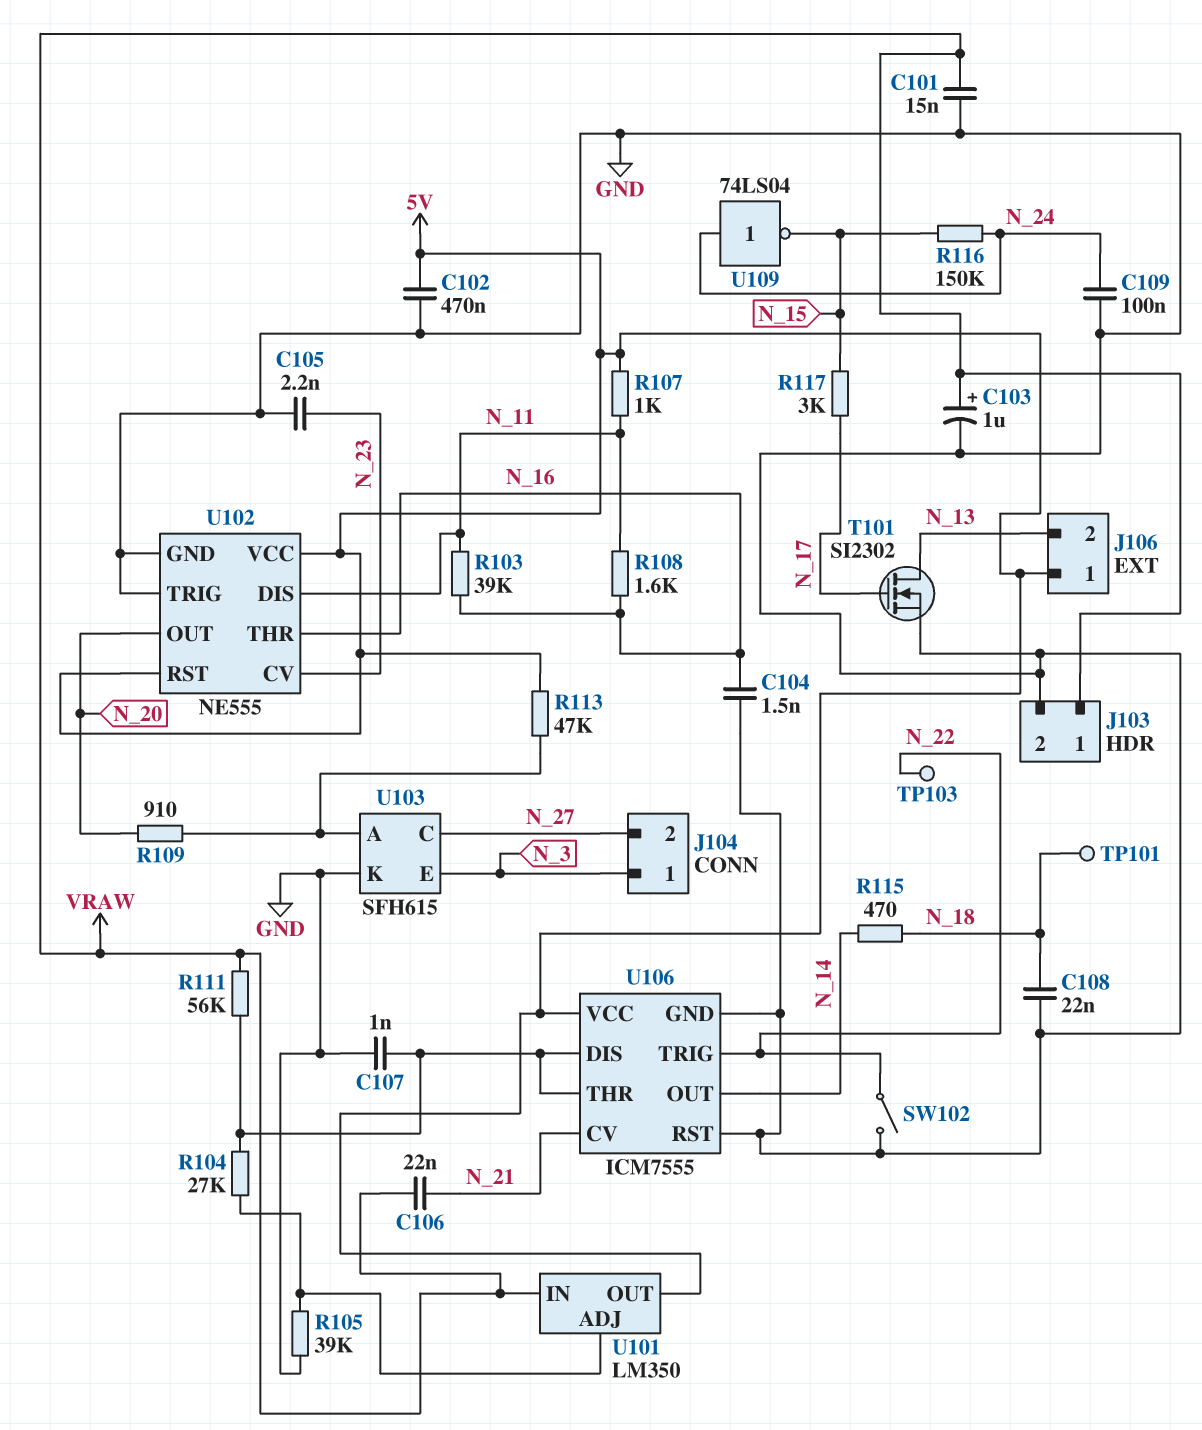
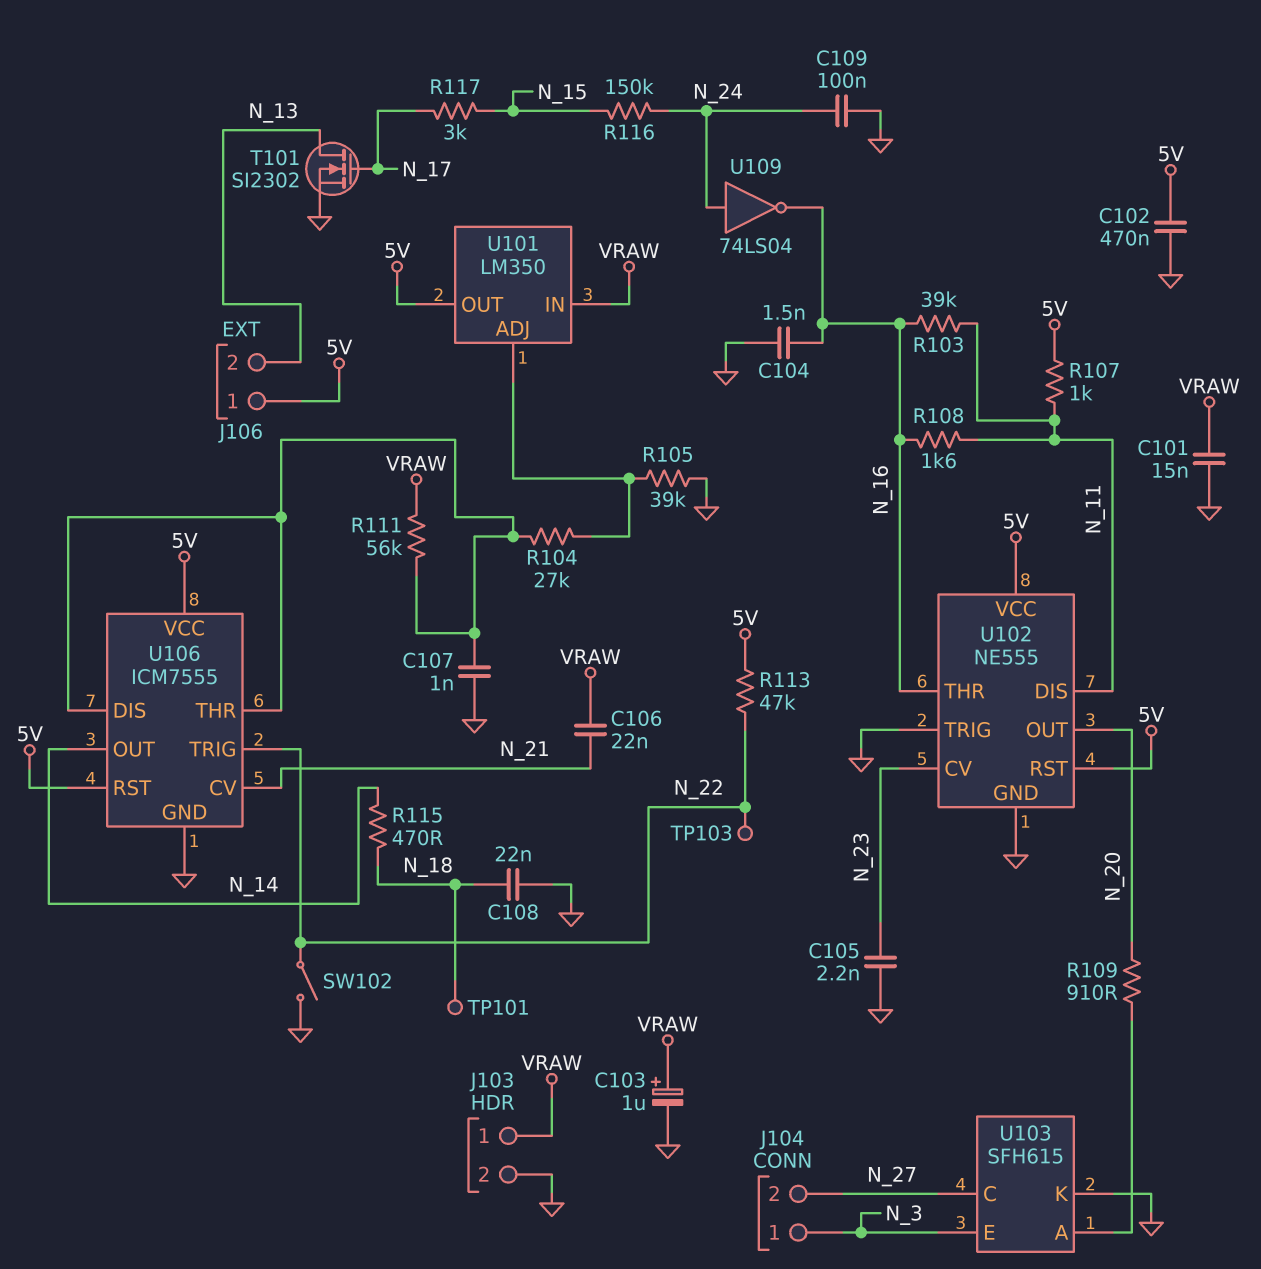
R113: 47k (5V, U103/A) -> 47k (5V, N_22)
U106 pin RST: GND -> 5V
U109: NOT 74LS04 (in N_24, out N_15) -> NOT 74LS04 (in N_24, out N_16)

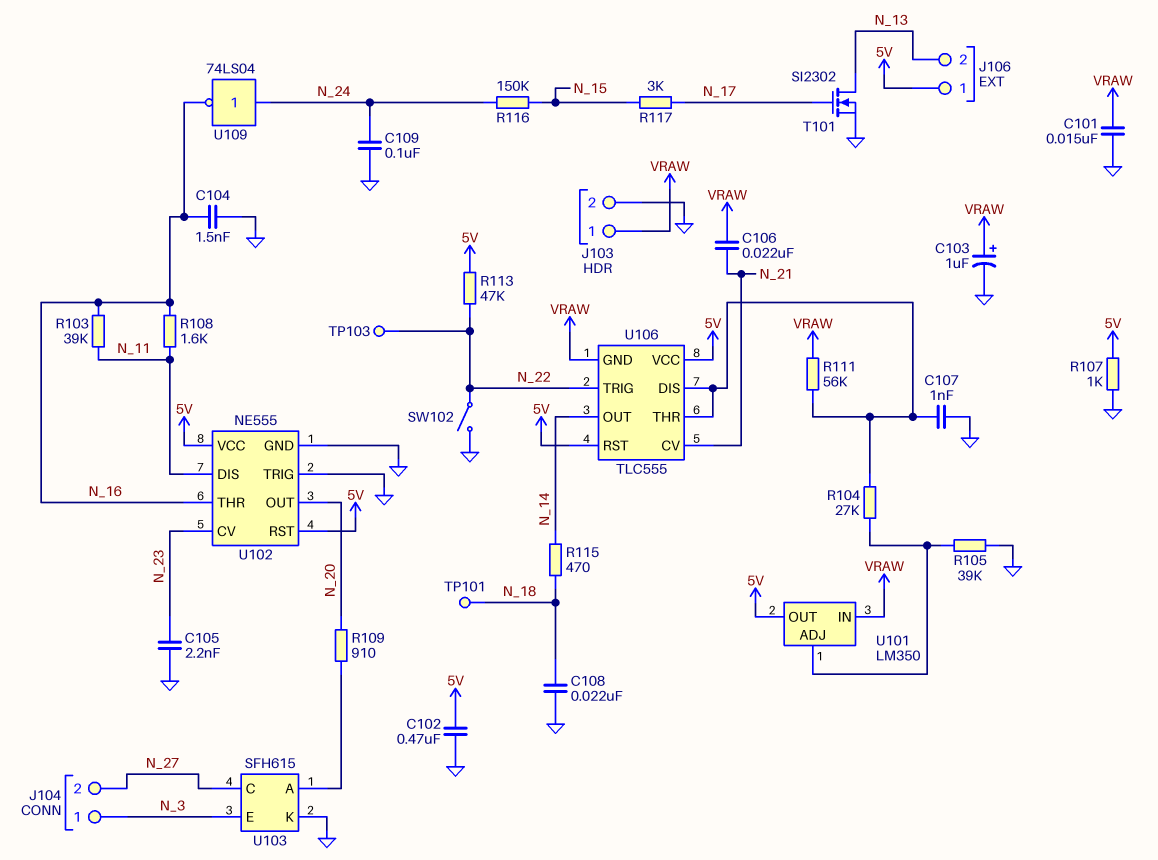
R107: 1k (5V, N_11) -> 1k (5V, GND)
U106: ICM7555 -> TLC555
U106 pin GND: GND -> VRAW

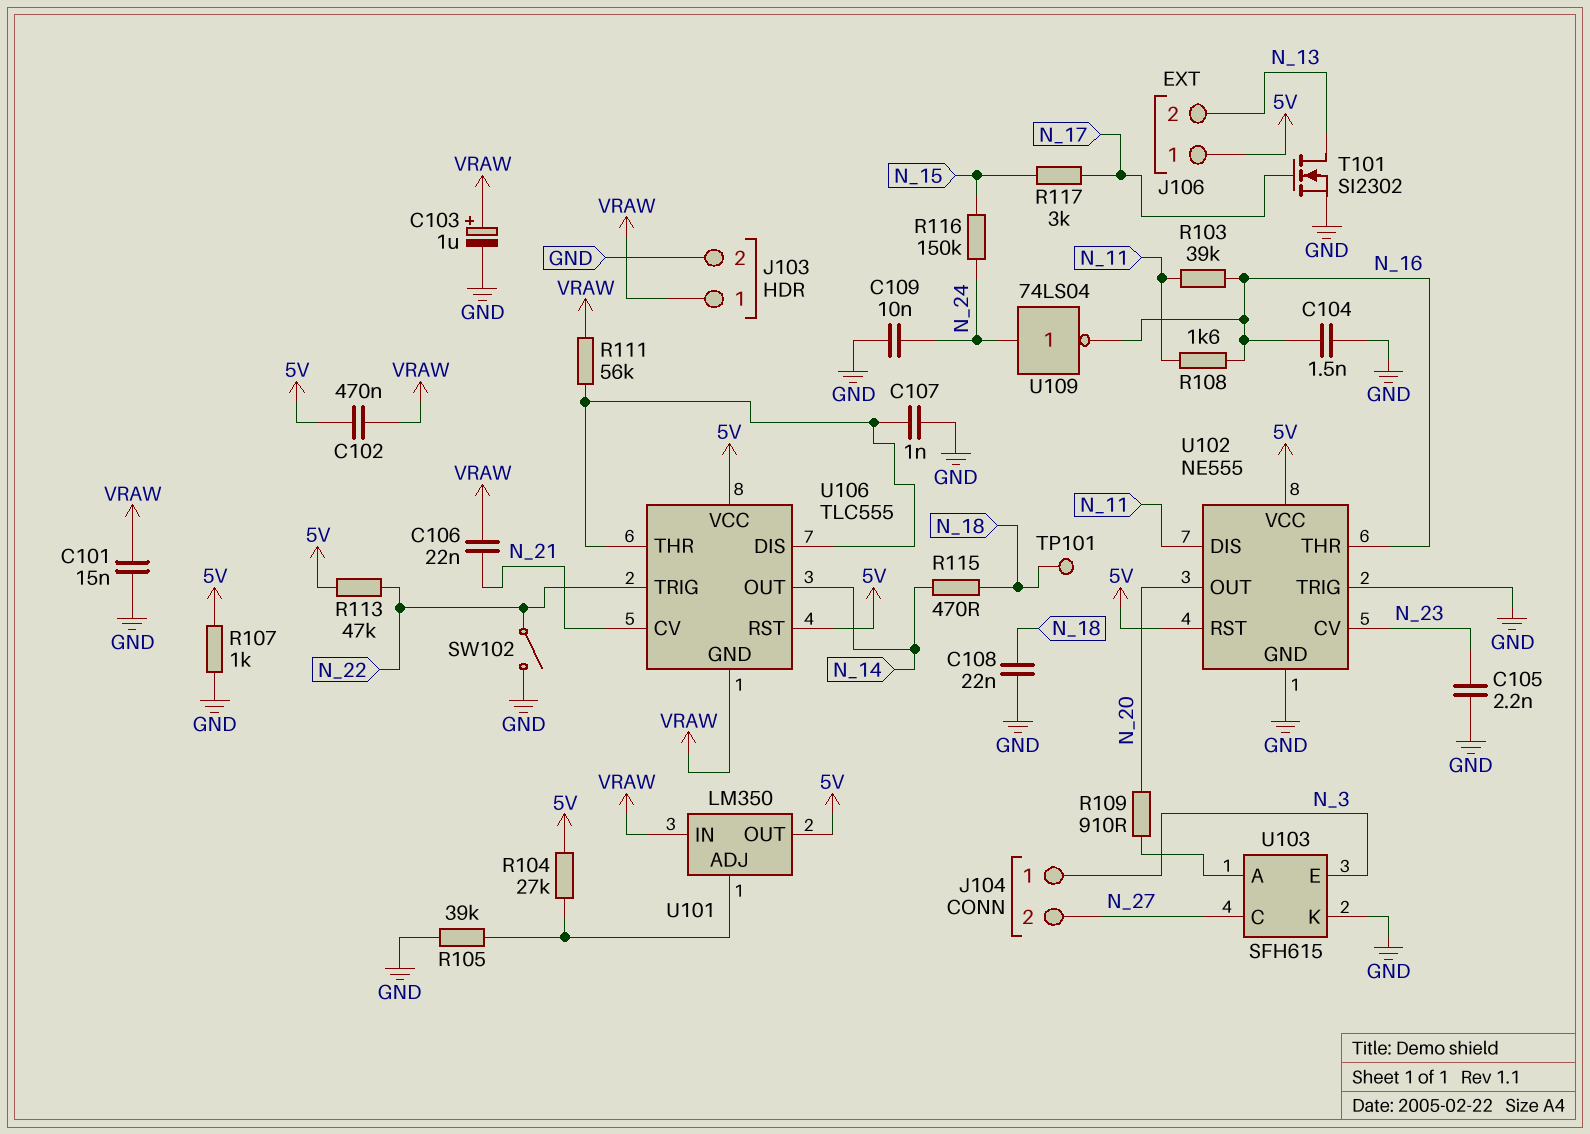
C102: 470nF (5V, GND) -> 470nF (5V, VRAW)
C109: 100nF (GND, N_24) -> 10nF (GND, N_24)
R104: 27k (U101/ADJ, U106/DIS) -> 27k (5V, U101/ADJ)
TP103: test point (N_22) -> none

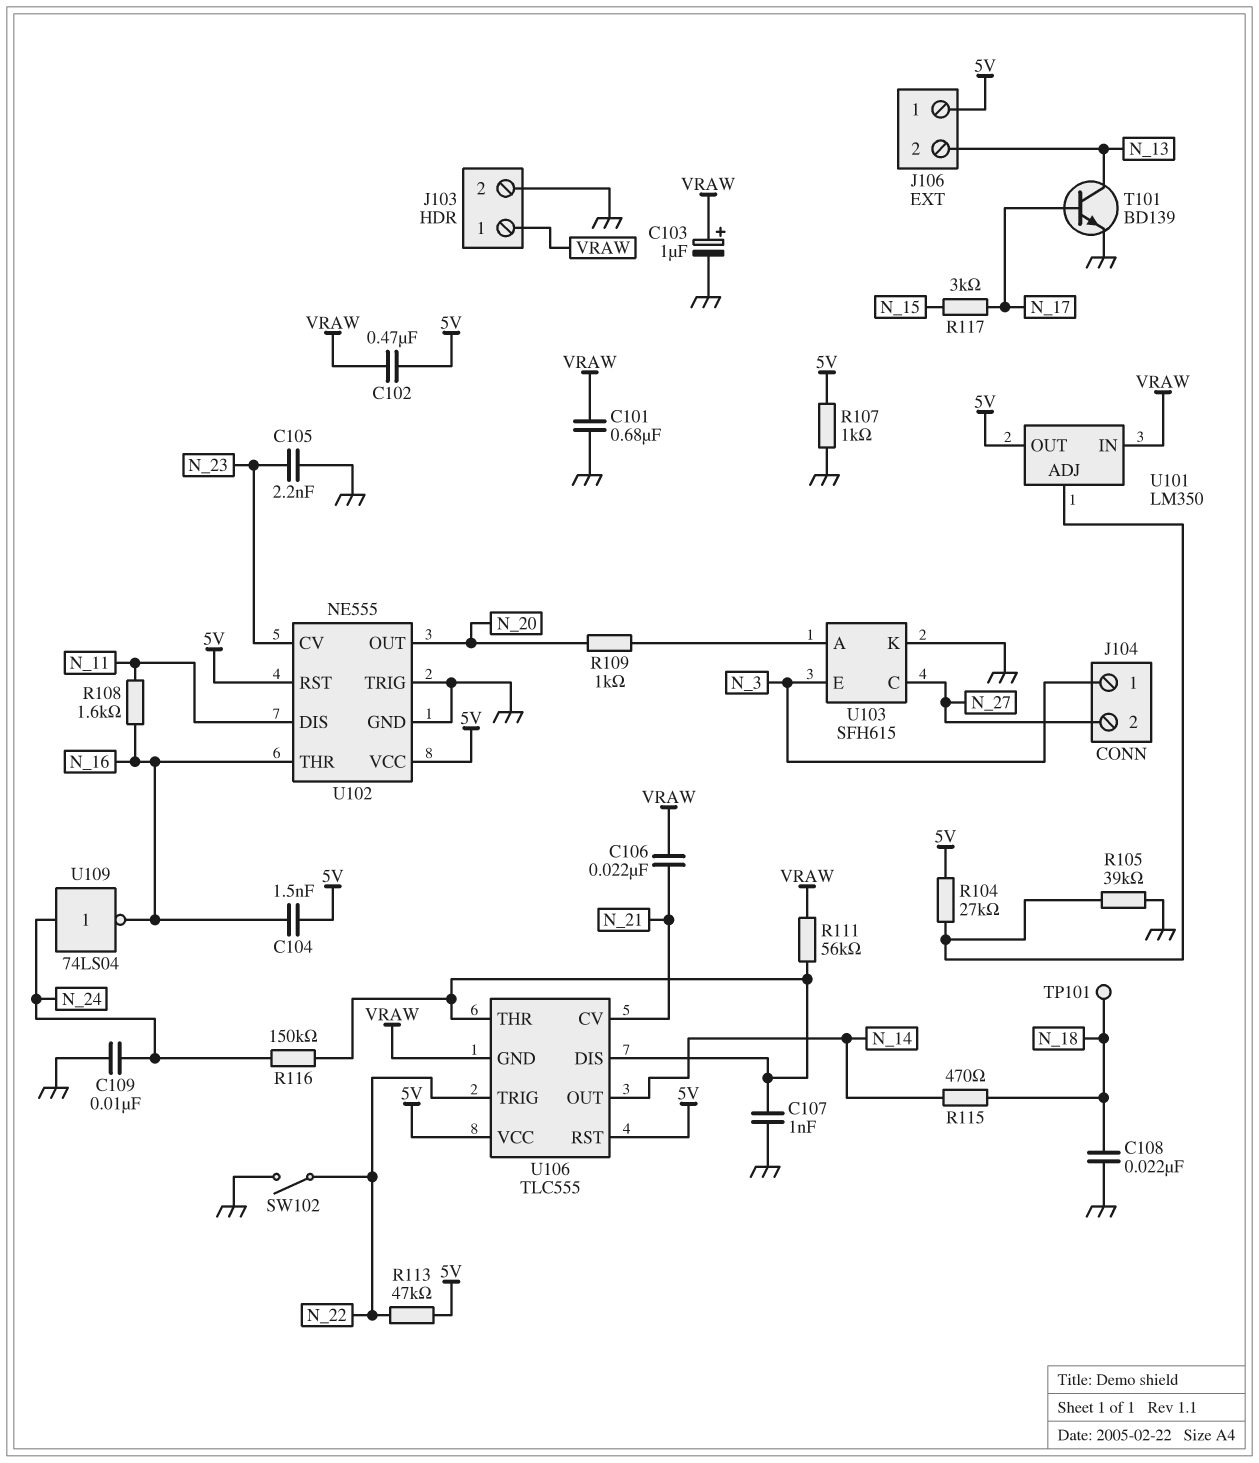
C101: 15nF (GND, VRAW) -> 680nF (GND, VRAW)
C104: 1.5nF (GND, N_16) -> 1.5nF (5V, N_16)
R103: 39k (N_11, N_16) -> none
R109: 910 (N_20, U103/A) -> 1k (N_20, U103/A)
R116: 150k (N_15, N_24) -> 150k (N_24, U106/DIS)
T101: NMOS SI2302 (G N_17, D N_13, S GND) -> NPN BD139 (B N_17, C N_13, E GND)

